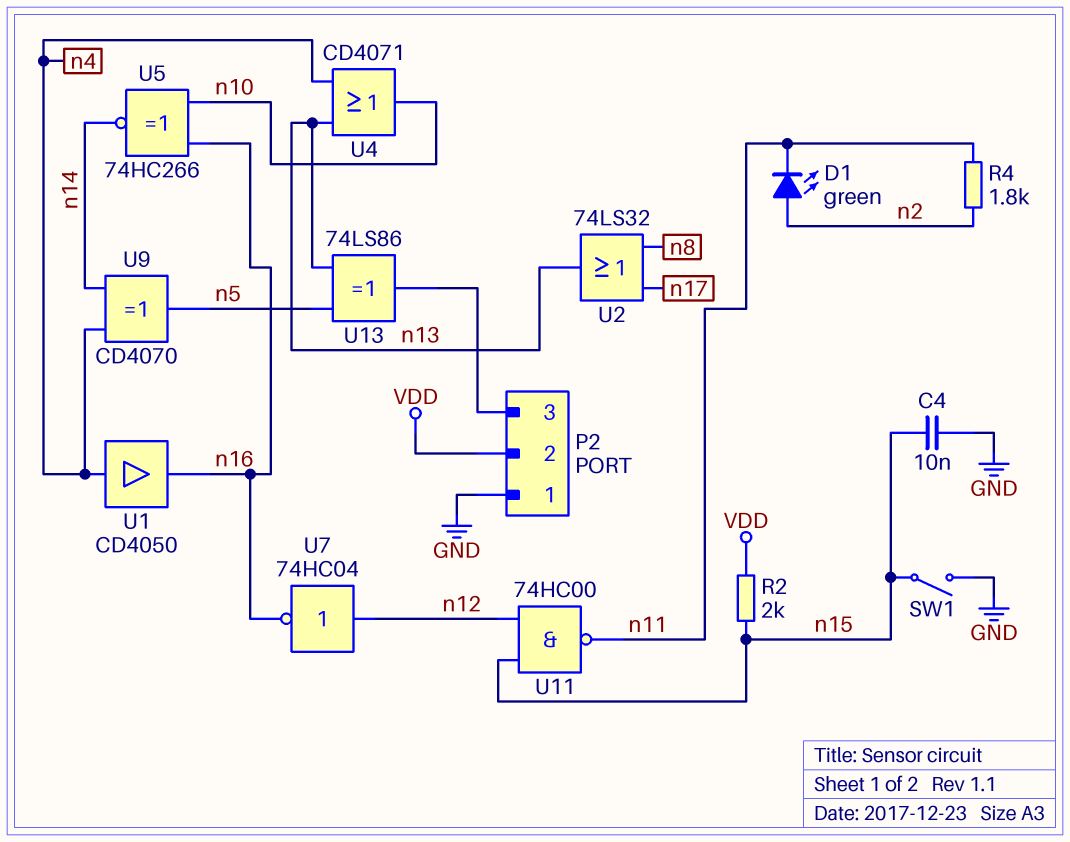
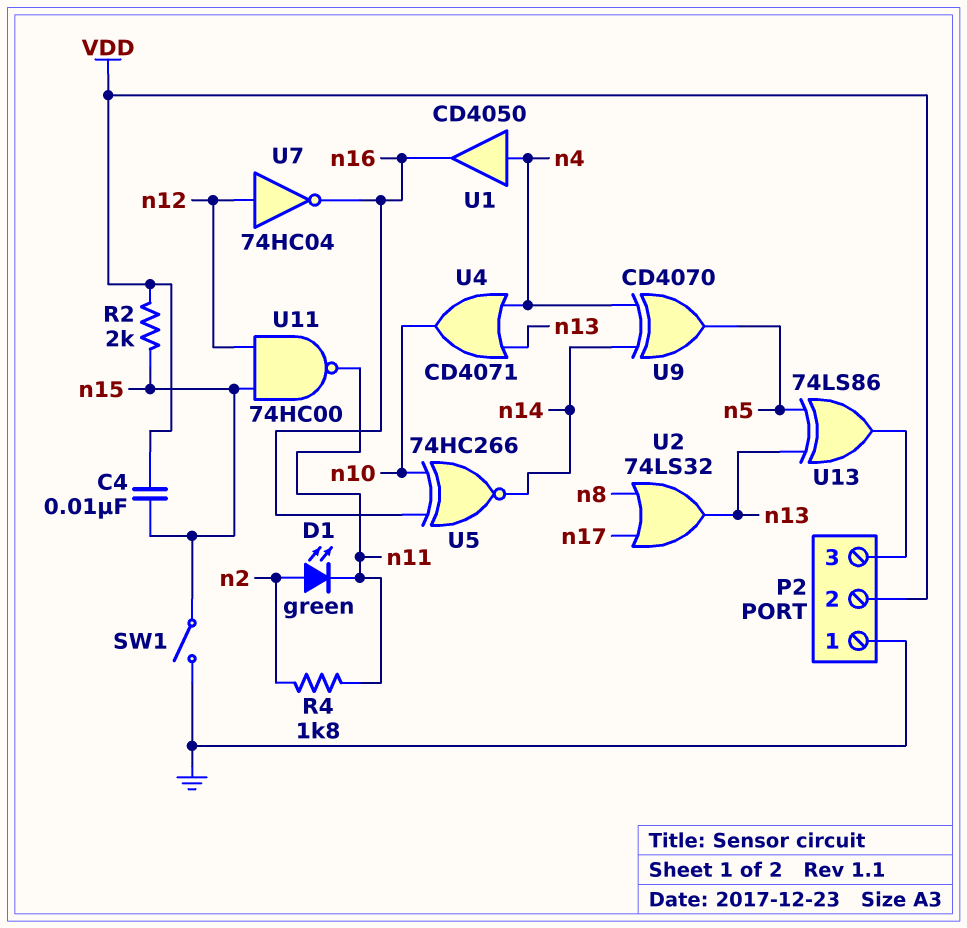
C4: 10nF (GND, n15) -> 10nF (VDD, n15)

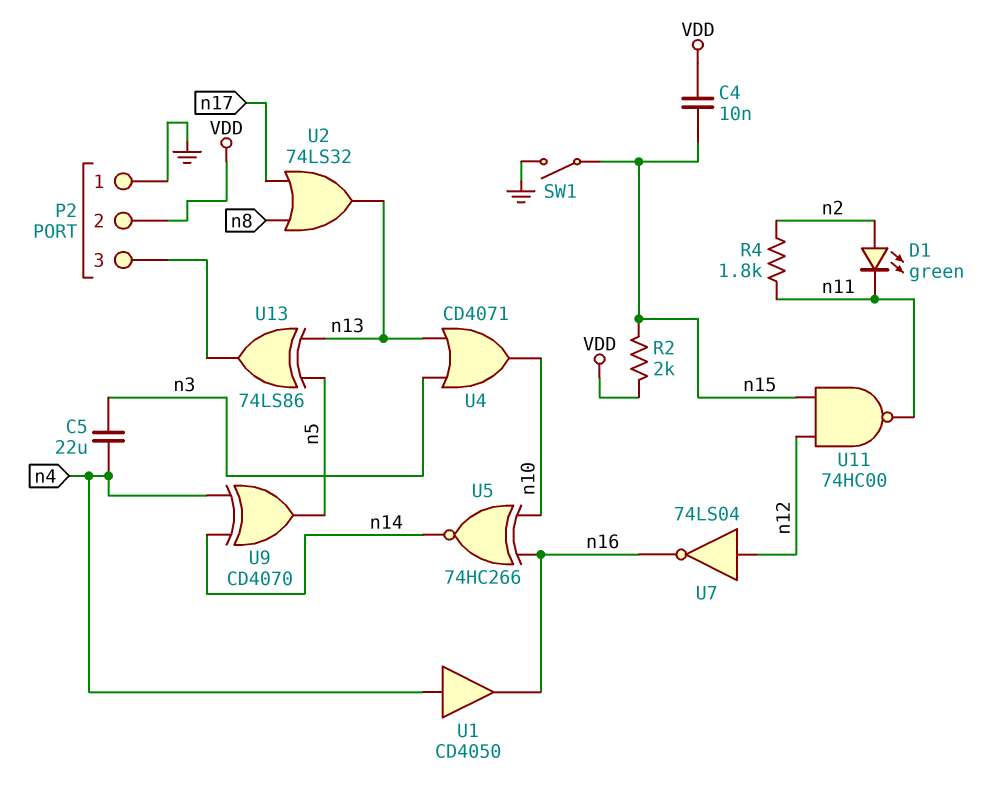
C5: none -> 22uF (n3, n4)
U4: OR CD4071 (in n4, in n13, out n10) -> OR CD4071 (in n3, in n13, out n10)
U7: NOT 74HC04 (in n12, out n16) -> NOT 74LS04 (in n12, out n16)

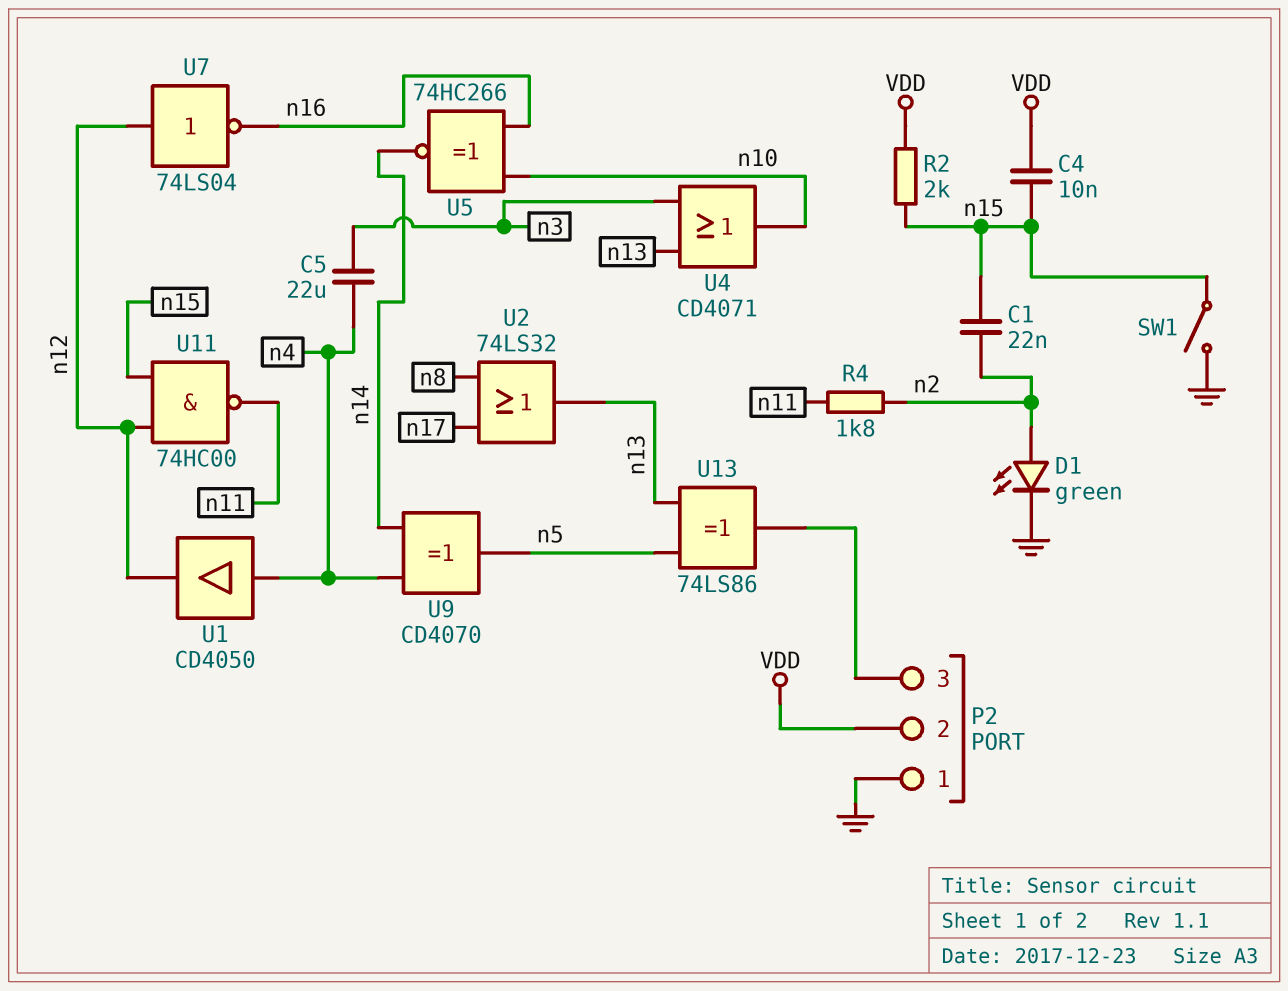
C1: none -> 22nF (n2, n15)
D1: LED green (A n2, K n11) -> LED green (A n2, K GND)
U1: buffer CD4050 (in n4, out n16) -> buffer CD4050 (in n4, out n12)

